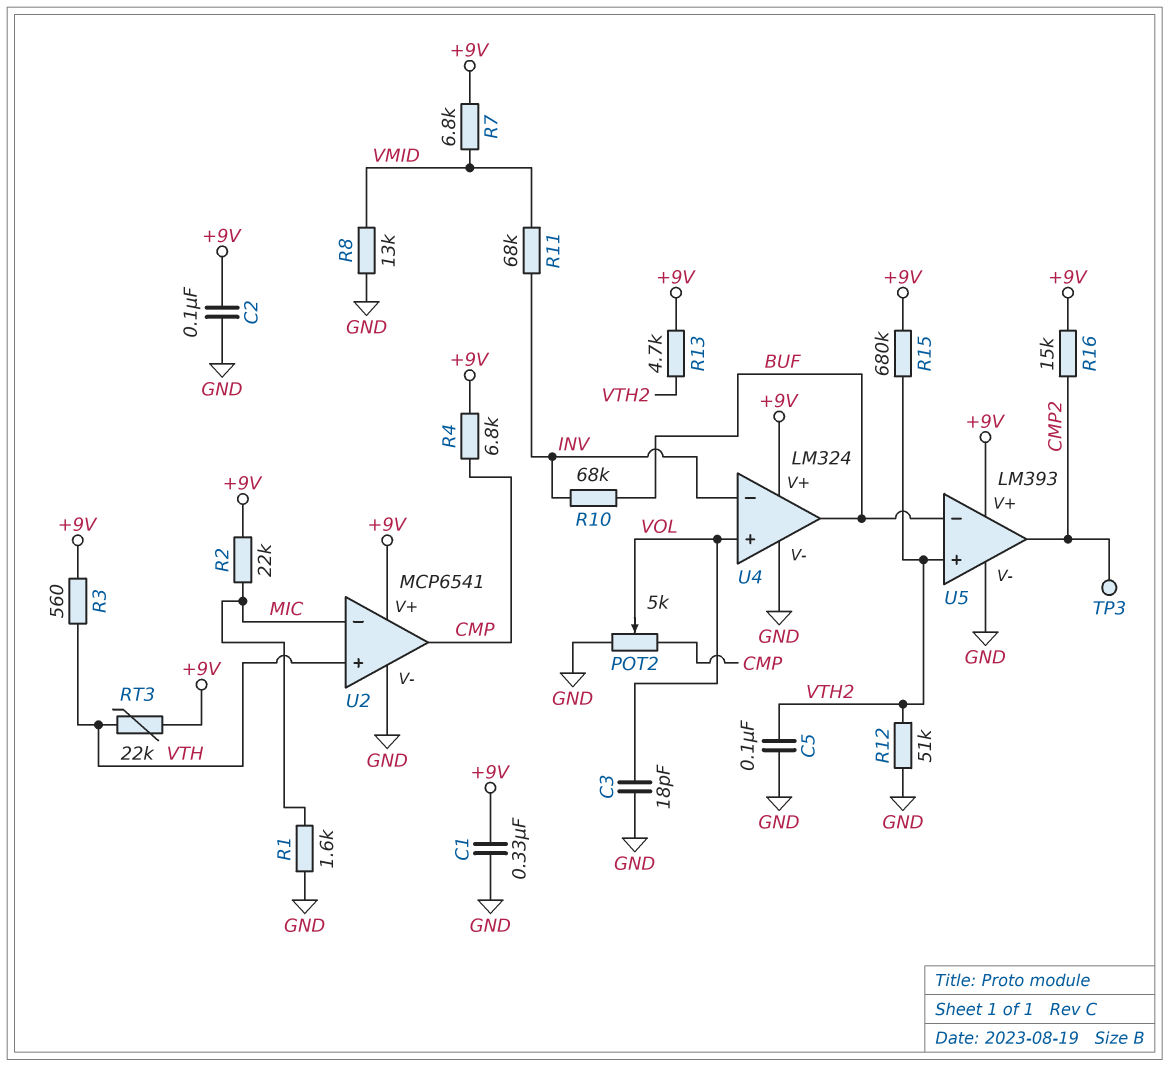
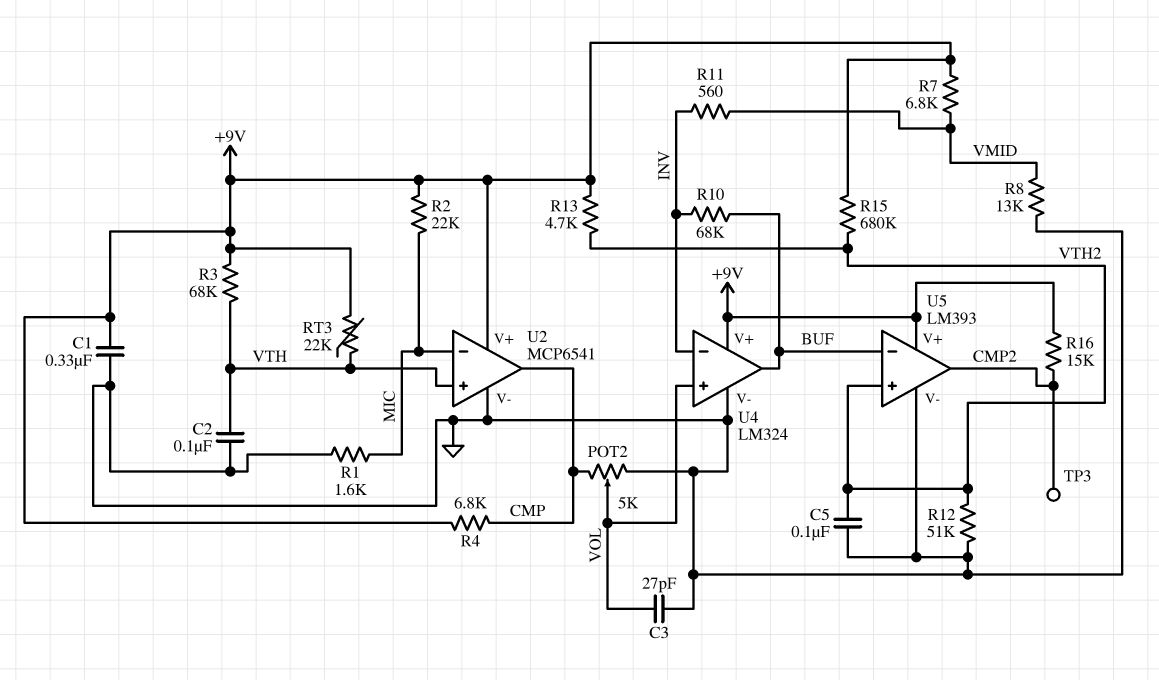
C2: 100nF (+9V, GND) -> 100nF (GND, VTH)
C3: 18pF (GND, VOL) -> 27pF (GND, VOL)
R3: 560 (+9V, VTH) -> 68k (+9V, VTH)
R11: 68k (INV, VMID) -> 560 (INV, VMID)

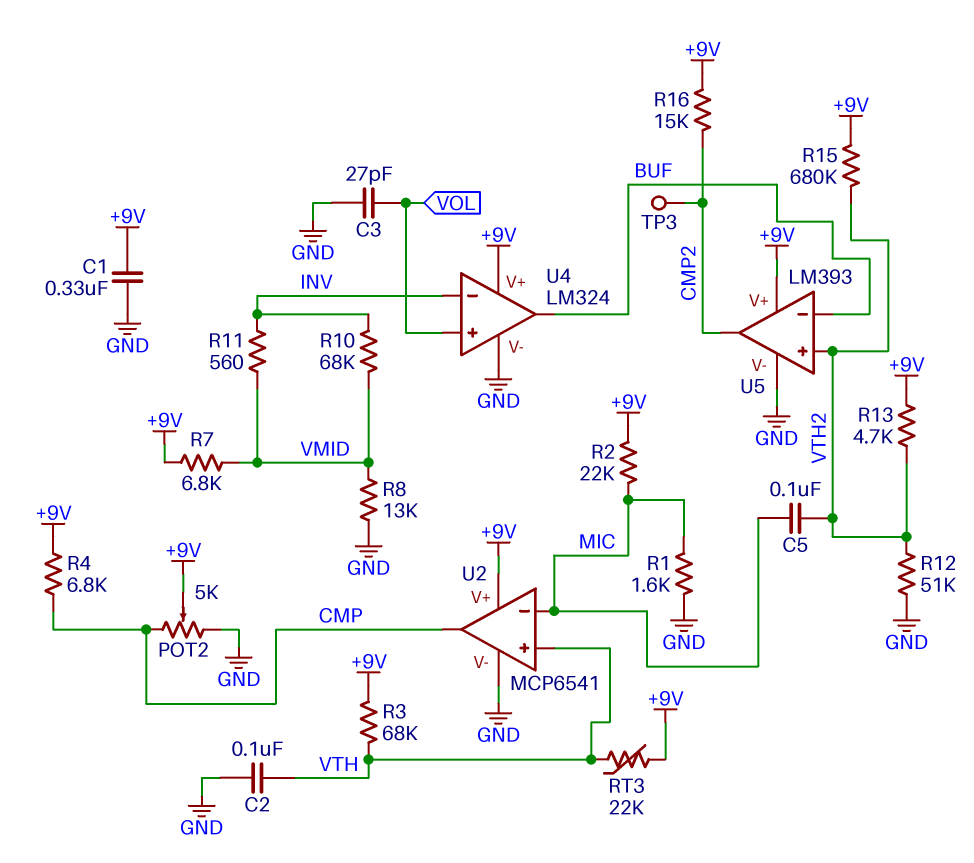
C5: 100nF (GND, VTH2) -> 100nF (MIC, VTH2)
POT2: 5k (CMP, GND, wiper VOL) -> 5k (CMP, GND, wiper +9V)
R10: 68k (BUF, INV) -> 68k (INV, VMID)

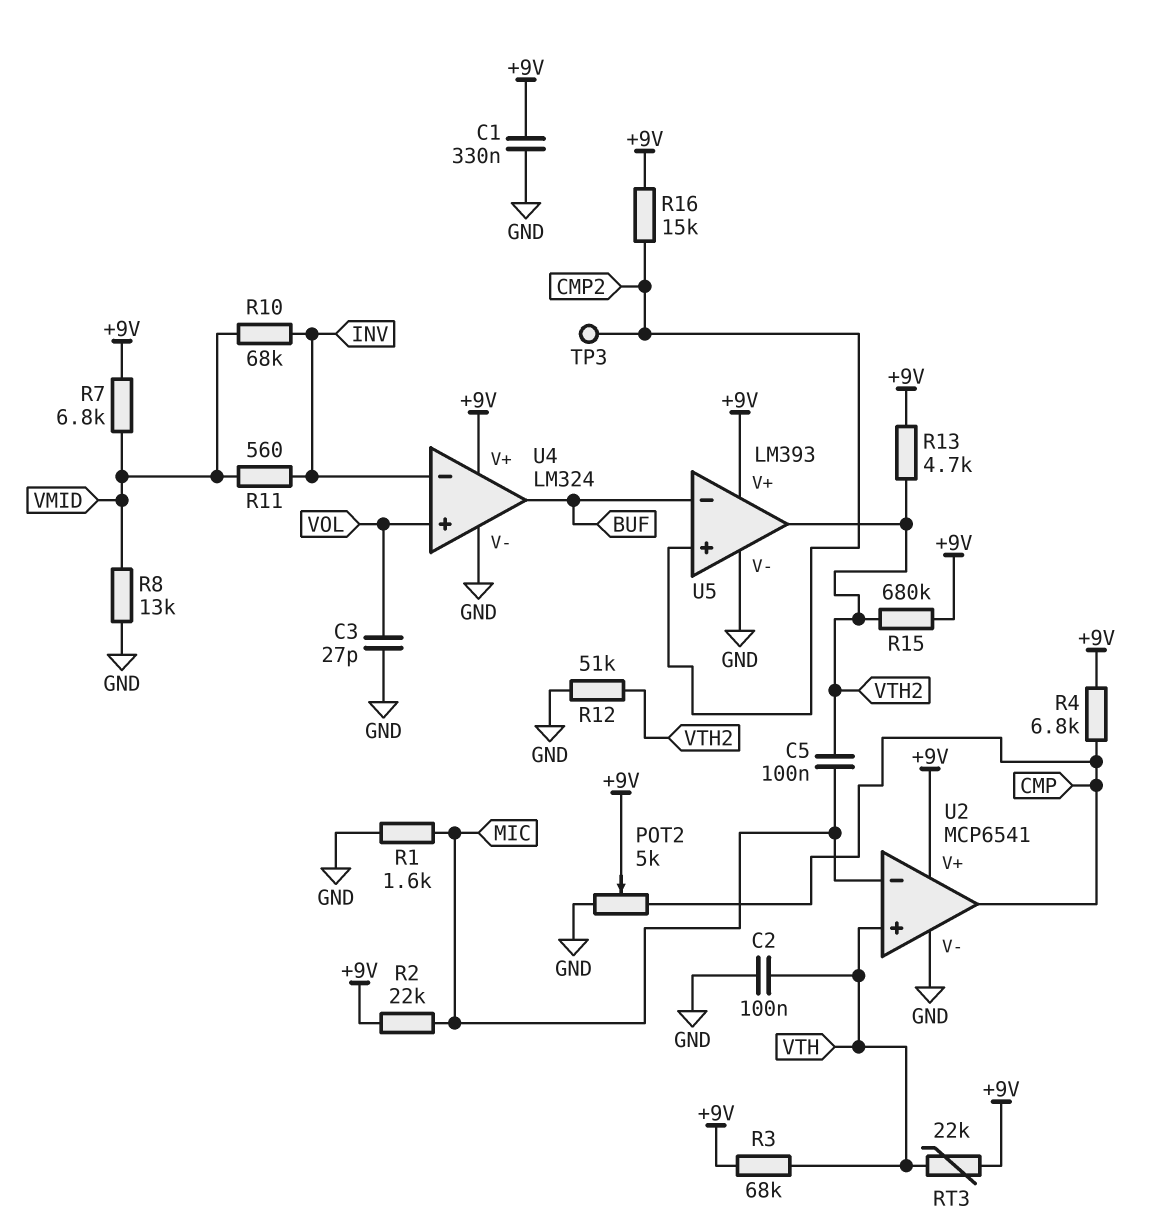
U5 pin in+: VTH2 -> CMP2
U5 pin out: CMP2 -> VTH2

